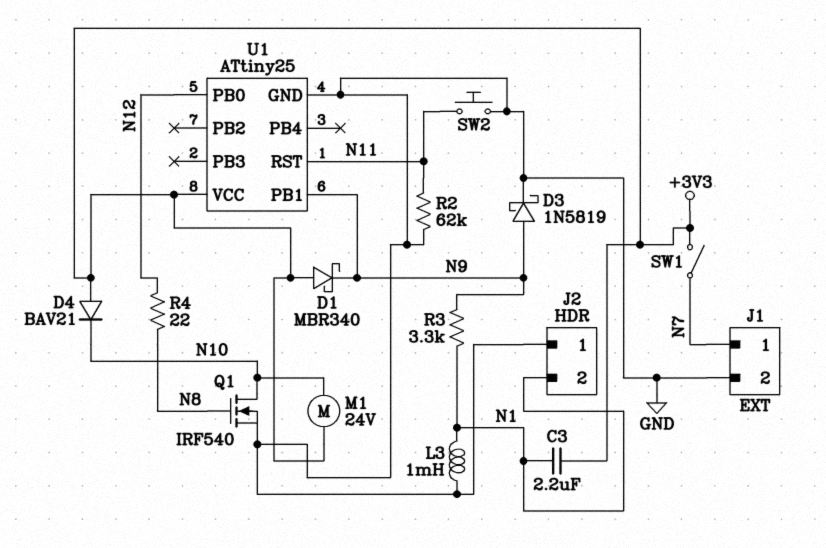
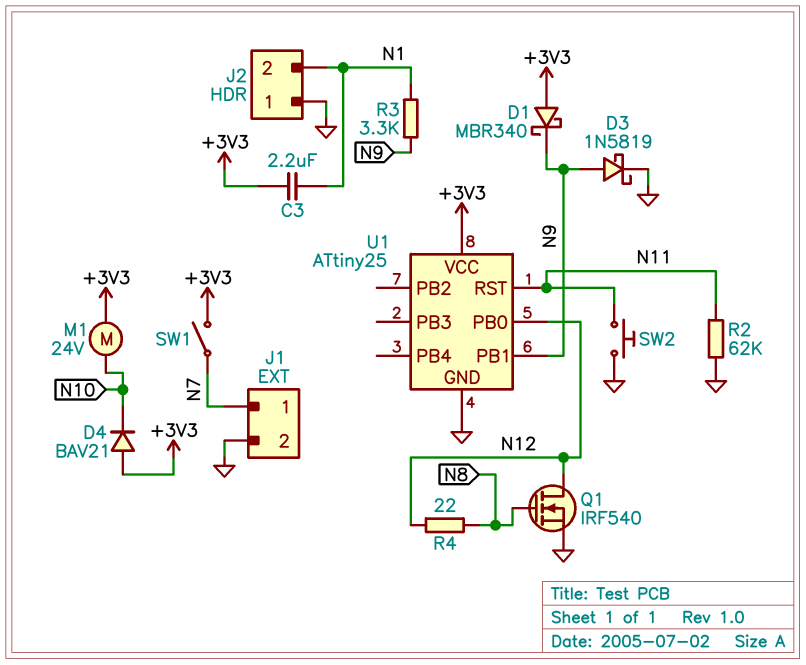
L3: 1mH (GND, N1) -> none
Q1: NMOS IRF540 (G N8, D N10, S GND) -> NMOS IRF540 (G N8, D N12, S GND)

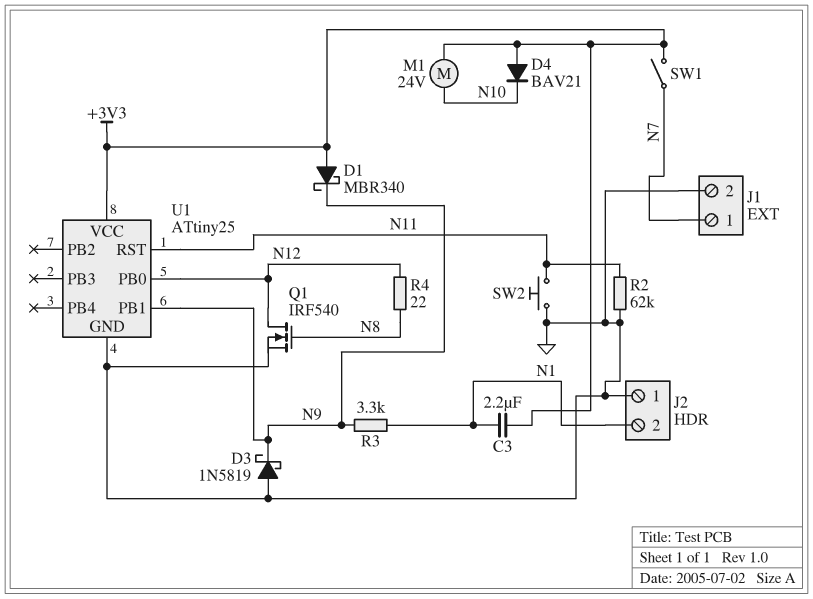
D3: schottky 1N5819 (A N9, K GND) -> schottky 1N5819 (A GND, K N9)

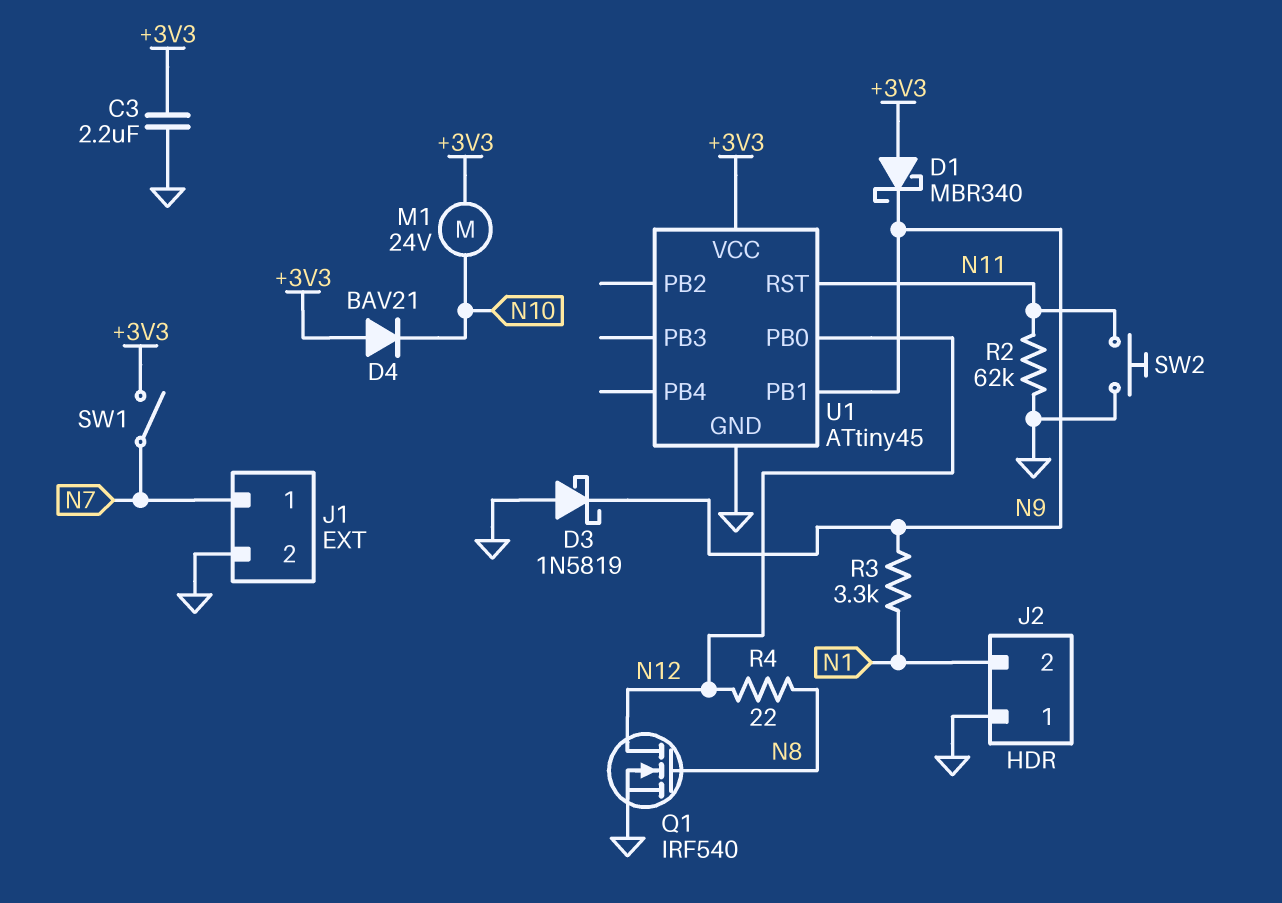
C3: 2.2uF (+3V3, N1) -> 2.2uF (+3V3, GND)
U1: ATtiny25 -> ATtiny45

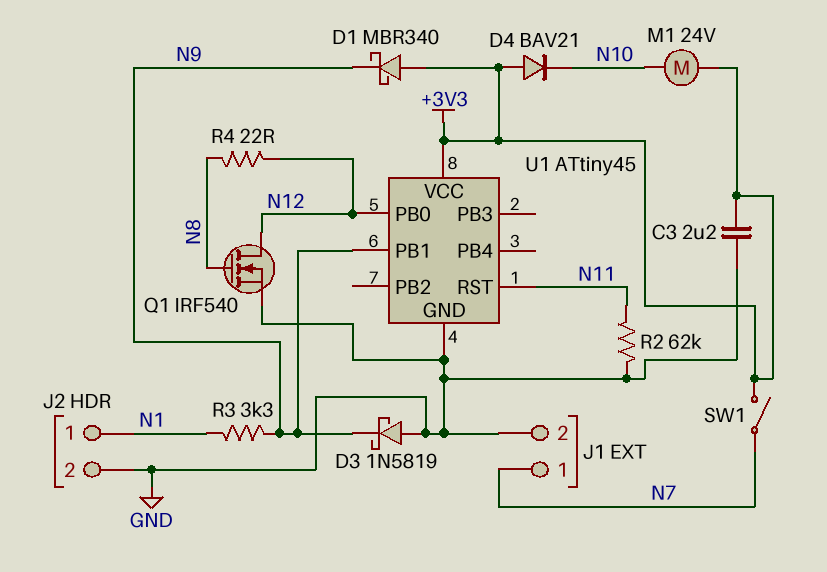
J2 pin 1: GND -> N1
J2 pin 2: N1 -> GND
SW2: button (GND, N11) -> none

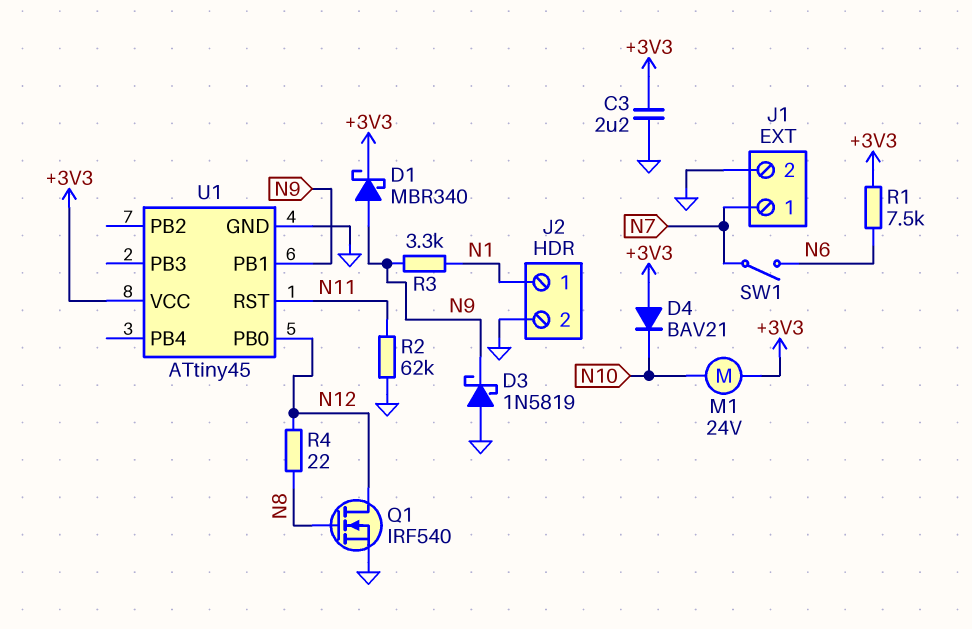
D1: schottky MBR340 (A +3V3, K N9) -> schottky MBR340 (A N9, K +3V3)
R1: none -> 7.5k (+3V3, N6)
SW1: switch (+3V3, N7) -> switch (N6, N7)

